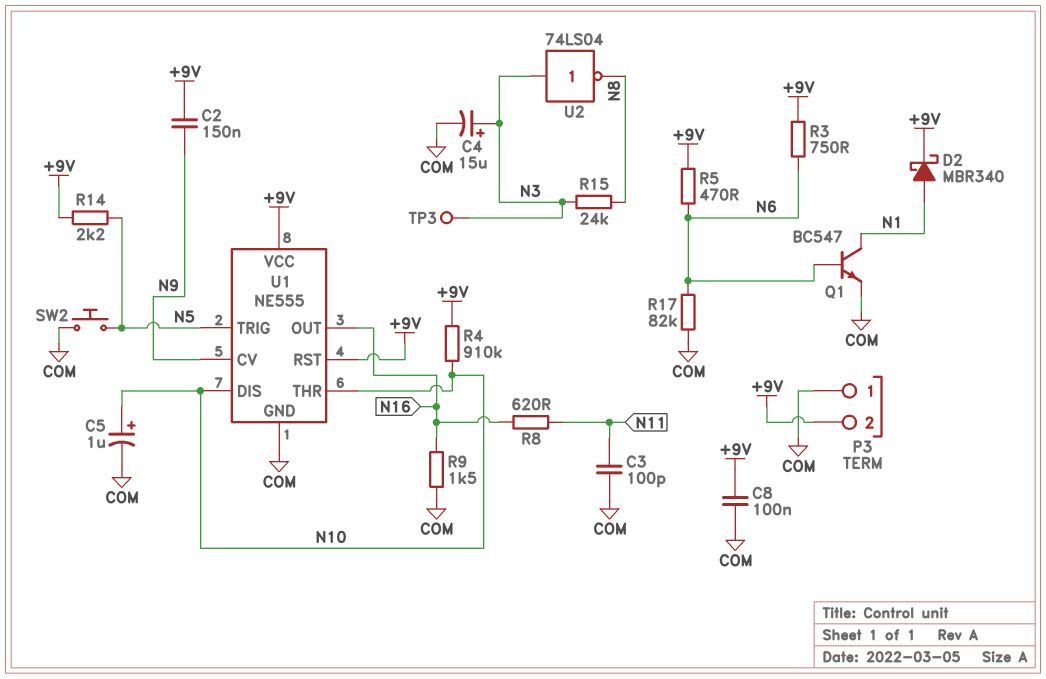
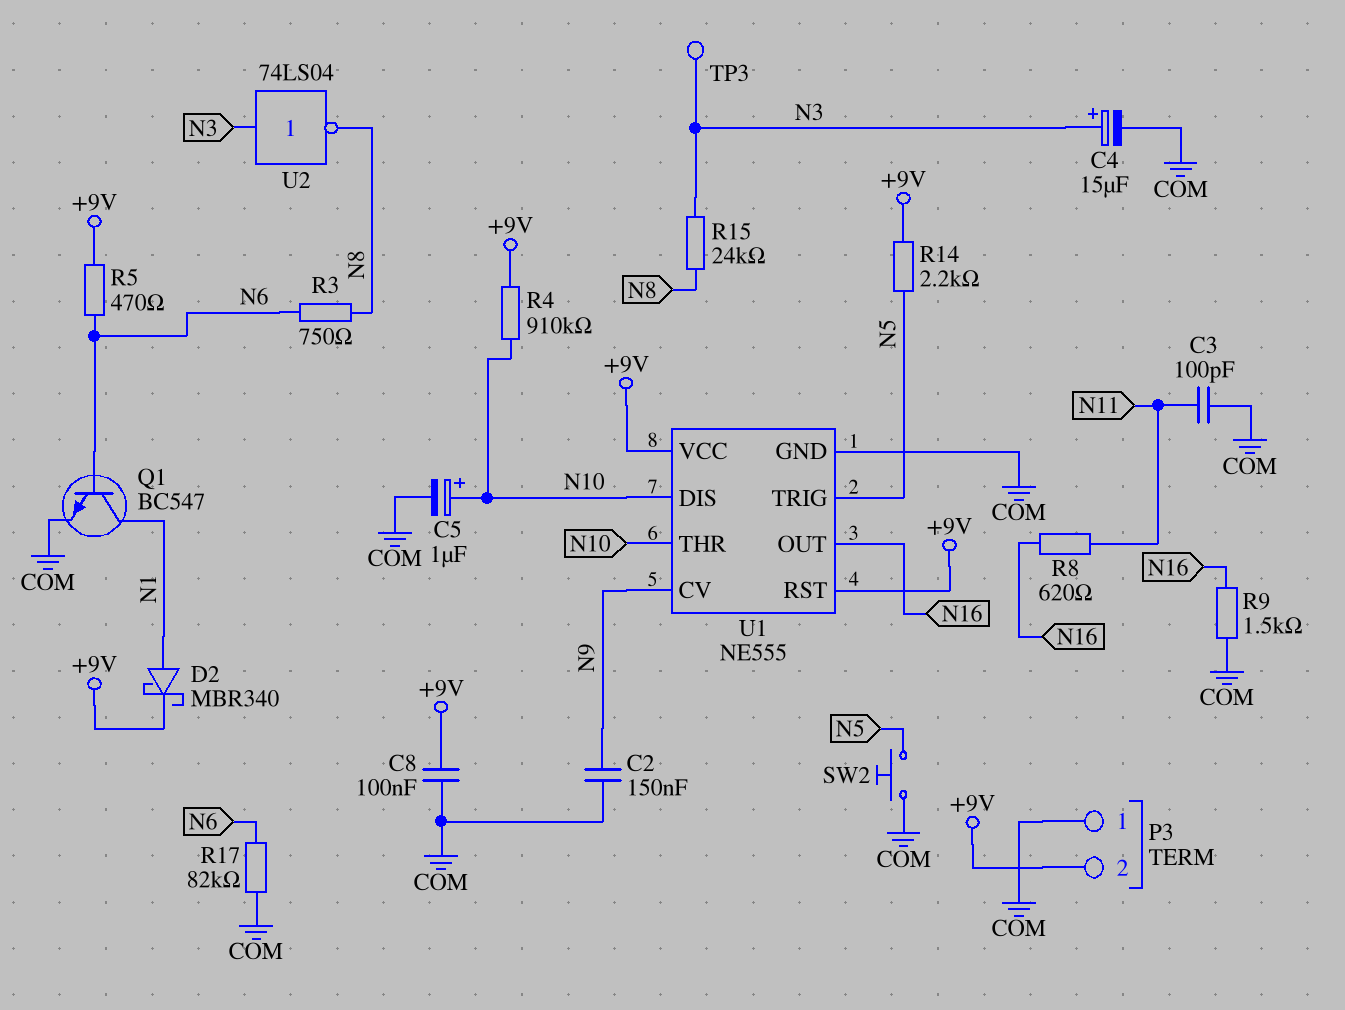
C2: 150nF (+9V, N9) -> 150nF (COM, N9)
R3: 750 (+9V, N6) -> 750 (N6, N8)

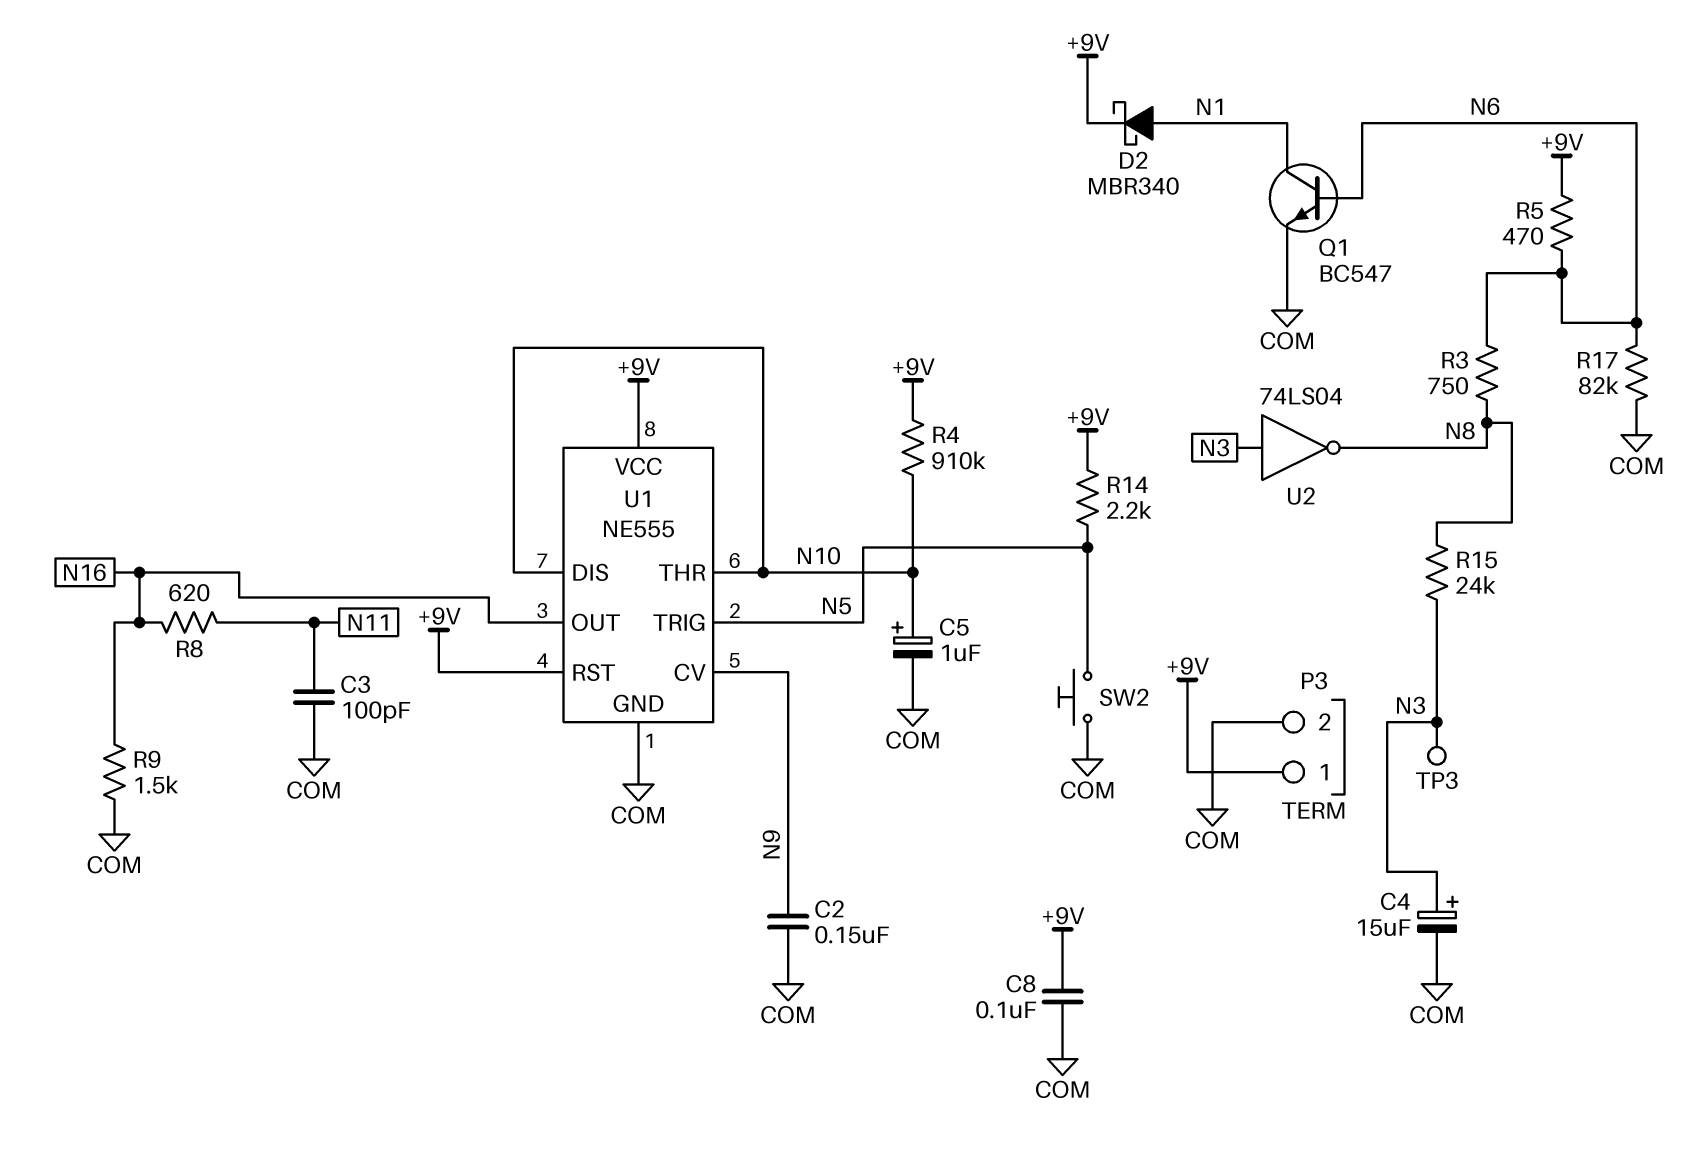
P3 pin 1: COM -> +9V
P3 pin 2: +9V -> COM

